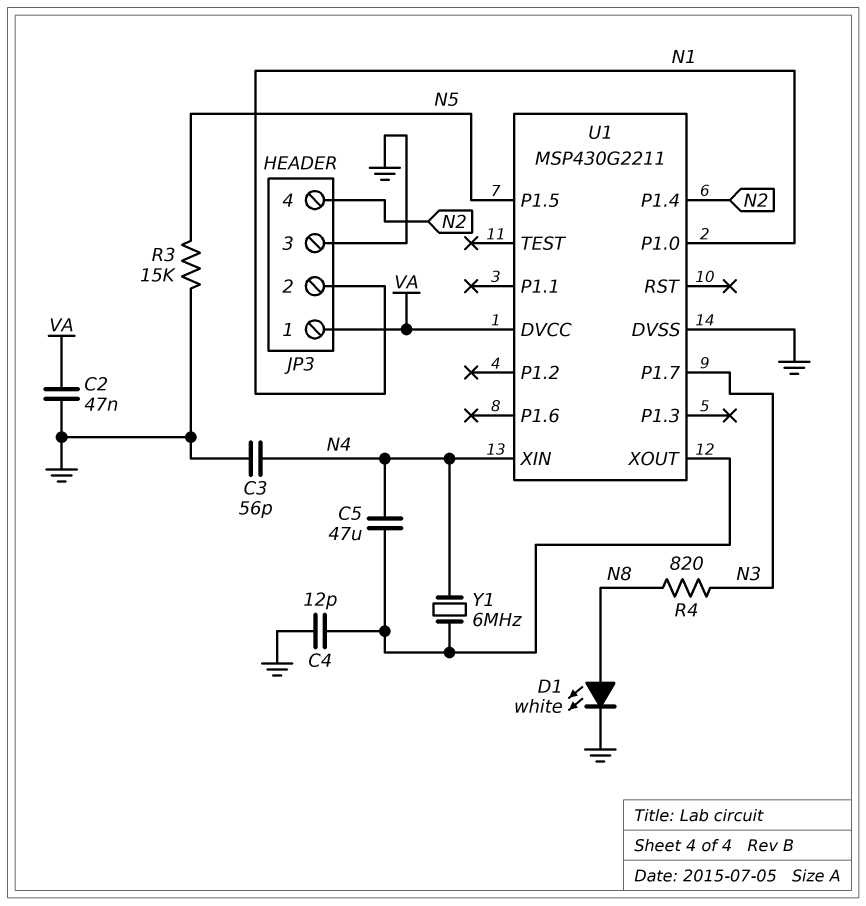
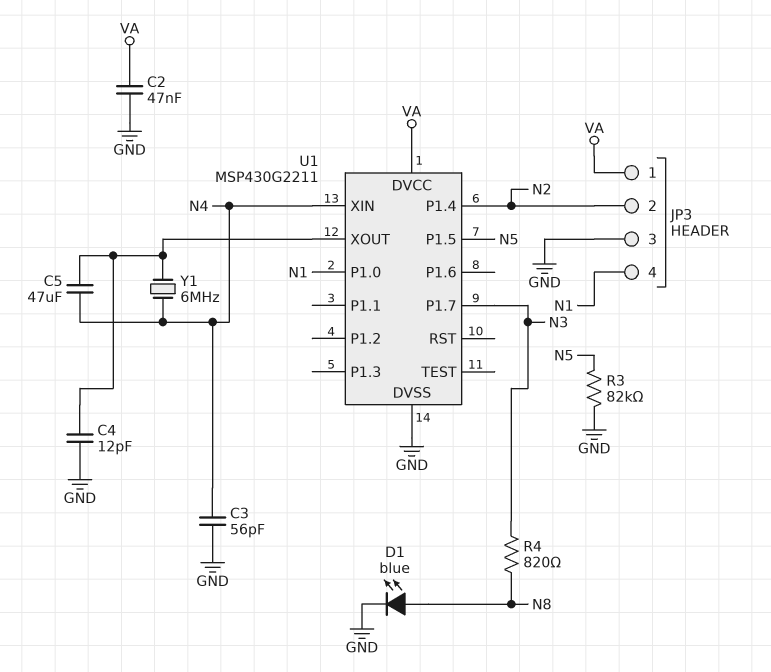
D1: LED white (A N8, K GND) -> LED blue (A N8, K GND)
JP3 pin 2: N1 -> N2
JP3 pin 4: N2 -> N1
R3: 15k (GND, N5) -> 82k (GND, N5)

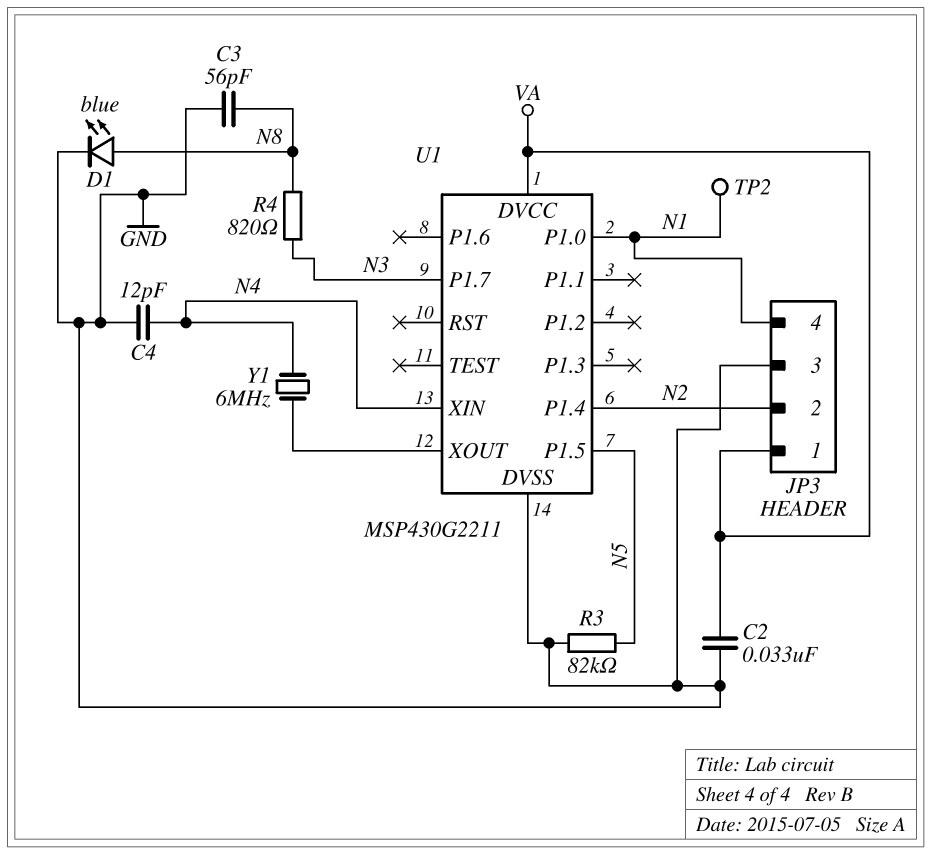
C2: 47nF (GND, VA) -> 33nF (GND, VA)
C3: 56pF (GND, N4) -> 56pF (GND, N8)
C4: 12pF (GND, U1/XOUT) -> 12pF (GND, N4)
C5: 47uF (N4, U1/XOUT) -> none
TP2: none -> test point (N1)

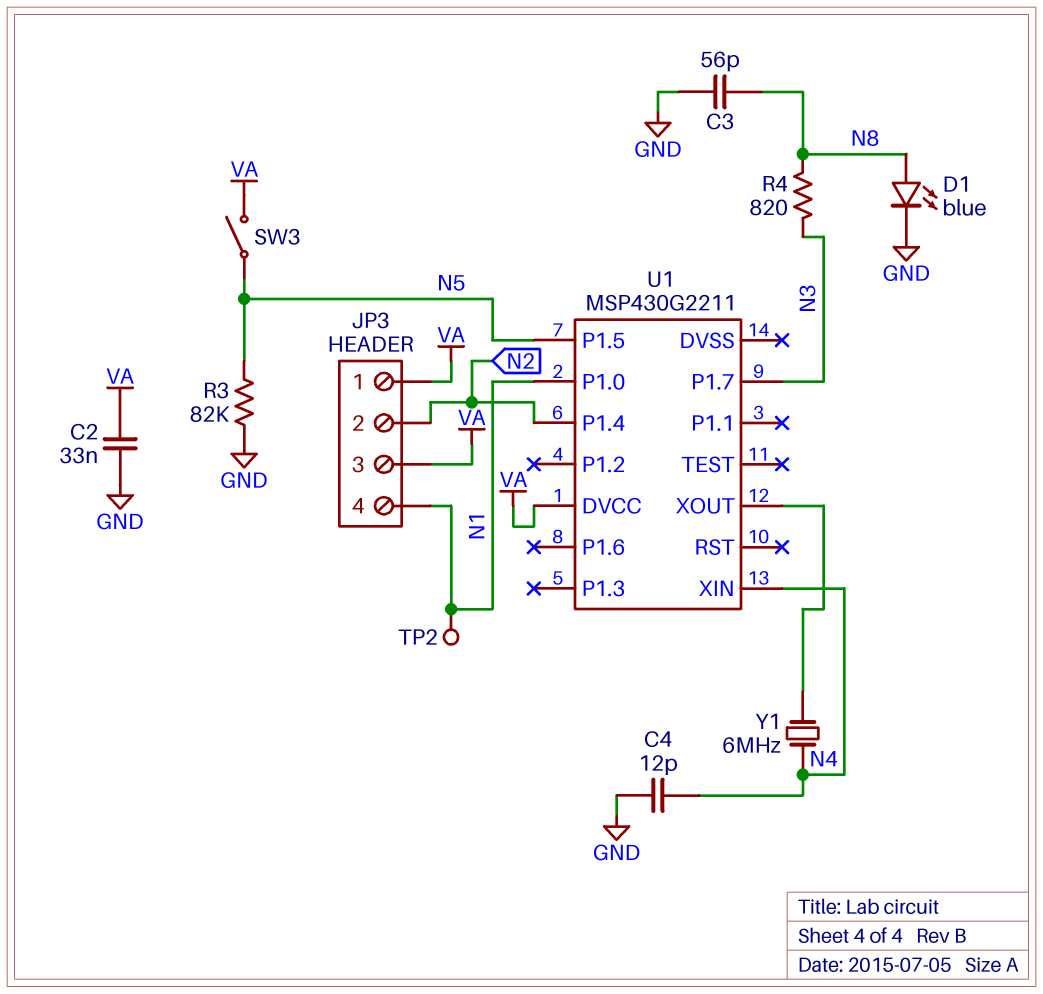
JP3 pin 3: GND -> VA
SW3: none -> switch (N5, VA)
U1 pin DVSS: GND -> none

